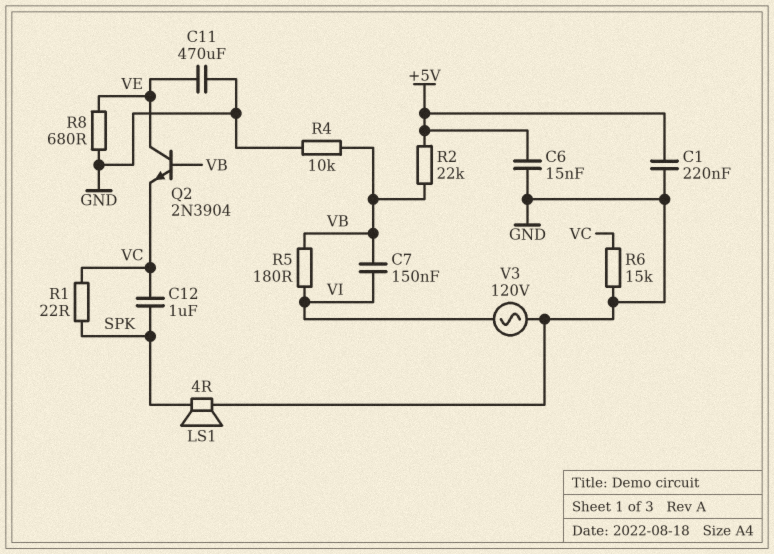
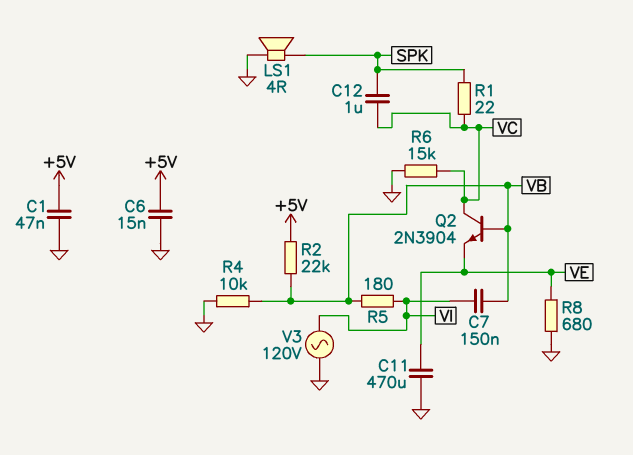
C1: 220nF (+5V, GND) -> 47nF (+5V, GND)
Q2: NPN 2N3904 (B VB, C VE, E VC) -> NPN 2N3904 (B VB, C VC, E VE)

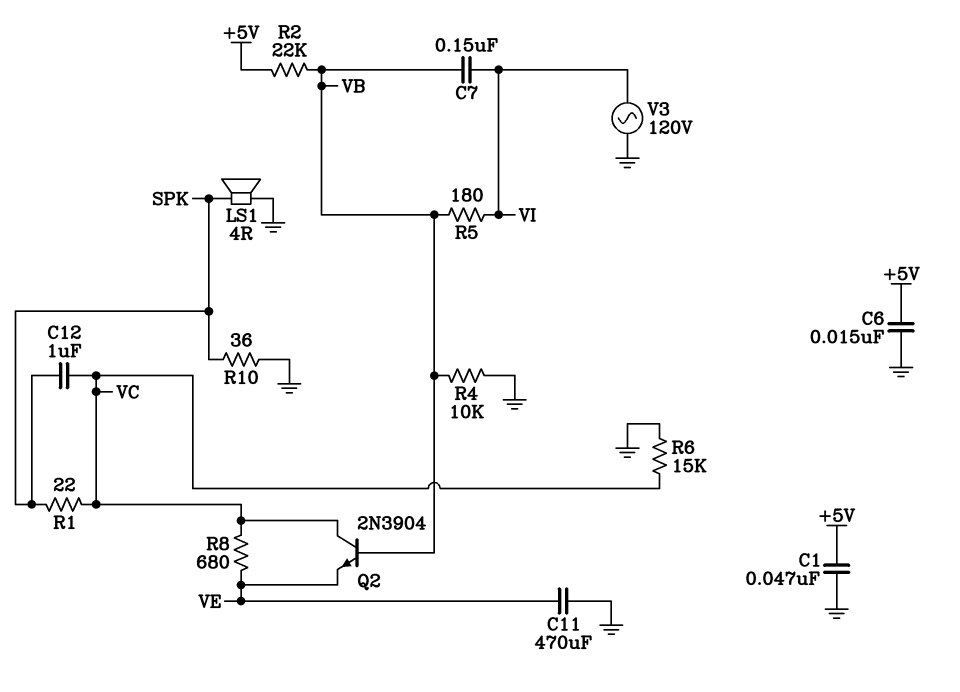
R8: 680 (GND, VE) -> 680 (VC, VE)
R10: none -> 36 (GND, SPK)

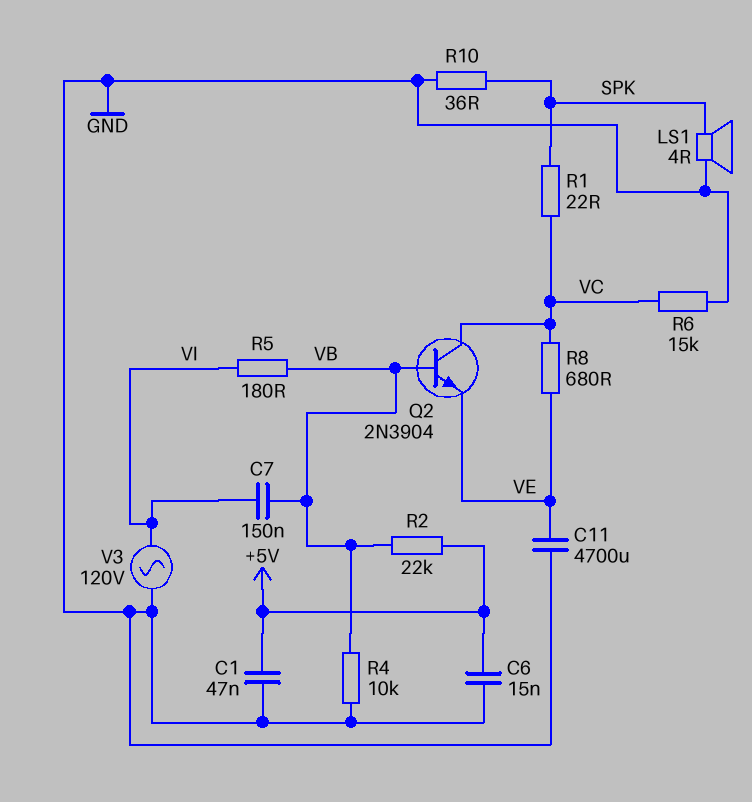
C11: 470uF (GND, VE) -> 4700uF (GND, VE)
C12: 1uF (SPK, VC) -> none

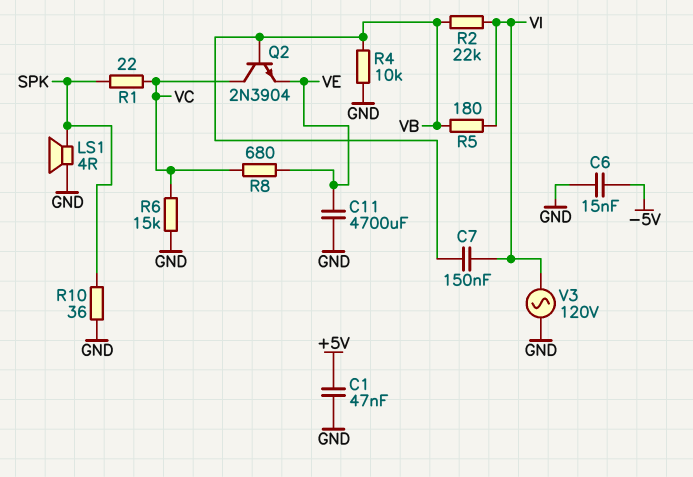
C6: 15nF (+5V, GND) -> 15nF (-5V, GND)
R2: 22k (+5V, VB) -> 22k (VB, VI)

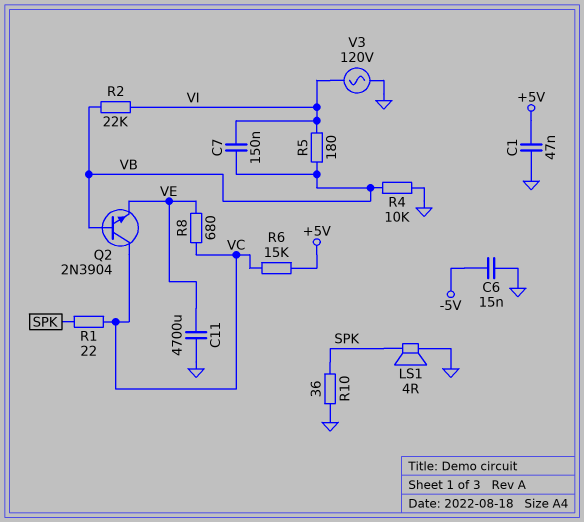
R6: 15k (GND, VC) -> 15k (+5V, VC)

